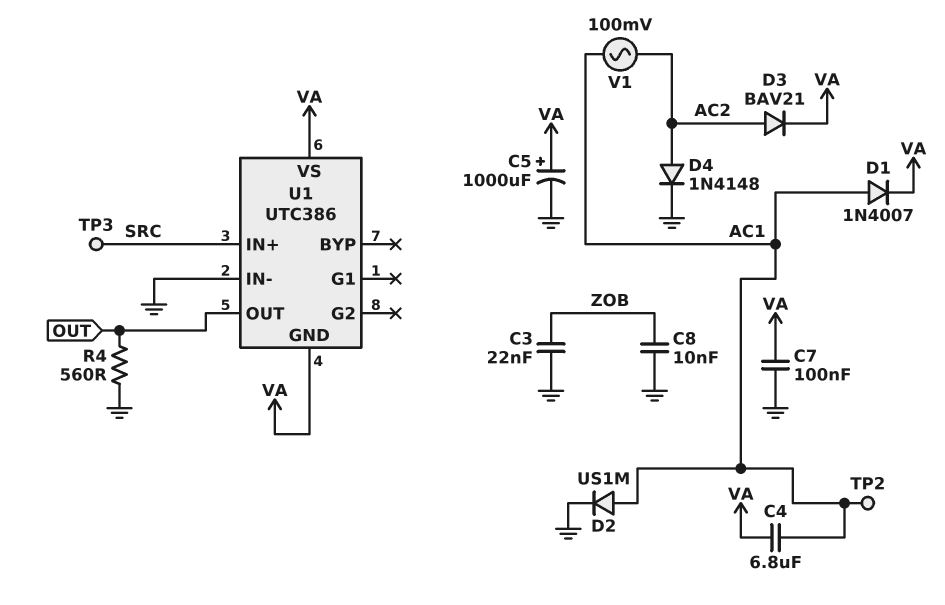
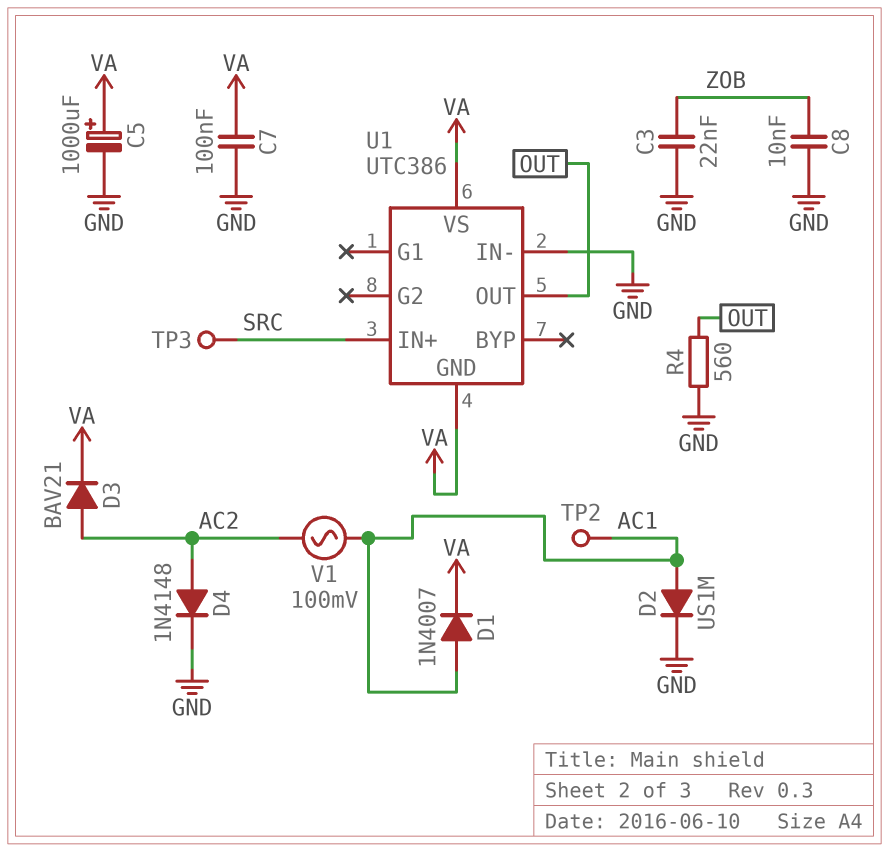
C4: 6.8uF (AC1, VA) -> none

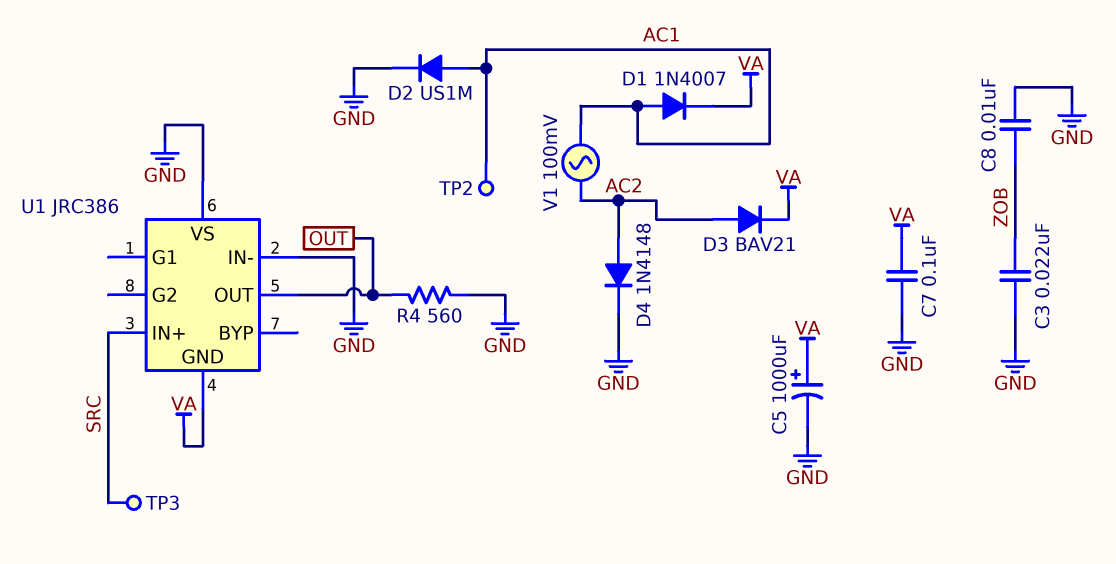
U1: UTC386 -> JRC386
U1 pin VS: VA -> GND

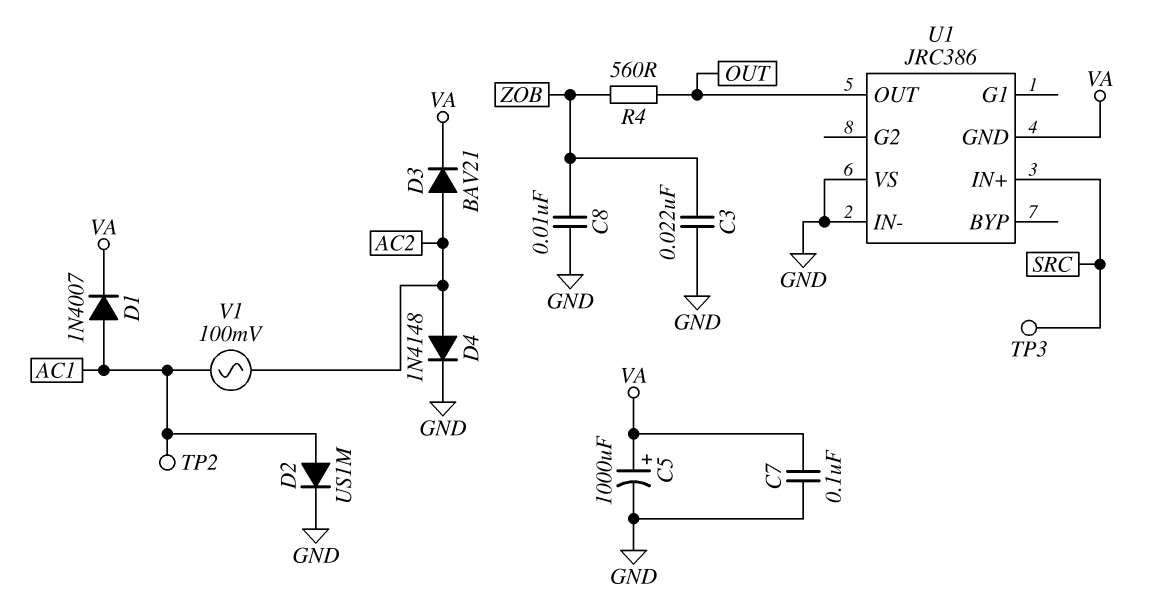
R4: 560 (GND, OUT) -> 560 (OUT, ZOB)

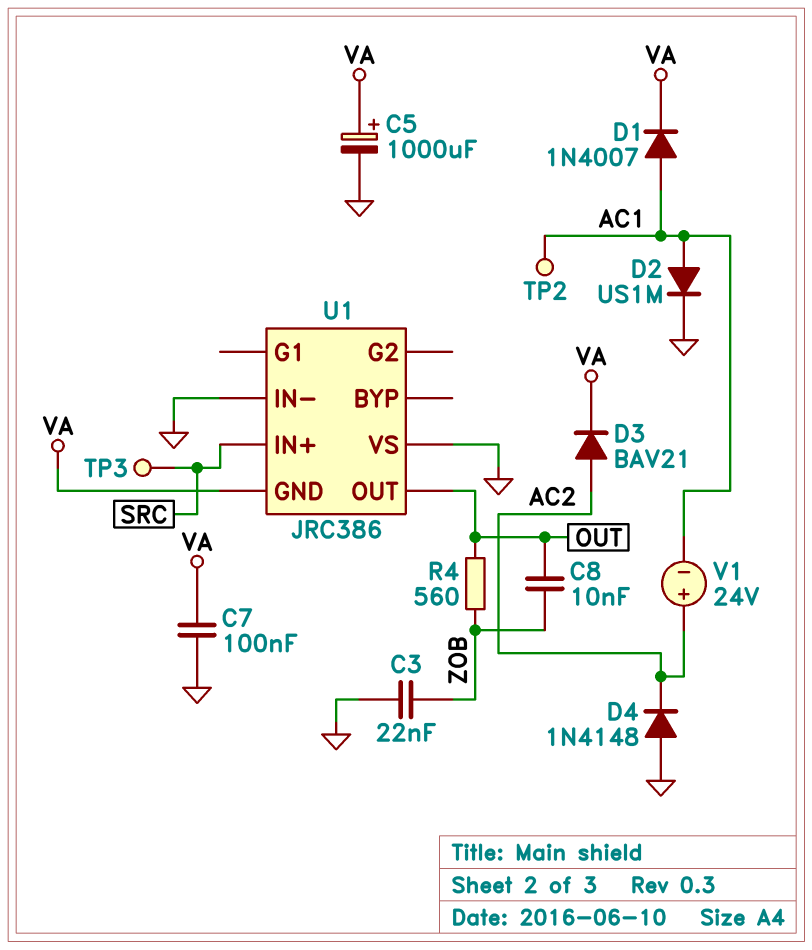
C8: 10nF (GND, ZOB) -> 10nF (OUT, ZOB)
D4: diode 1N4148 (A AC2, K GND) -> diode 1N4148 (A GND, K AC2)
V1: AC 100mV (AC1, AC2) -> 24V (plus AC2, minus AC1)

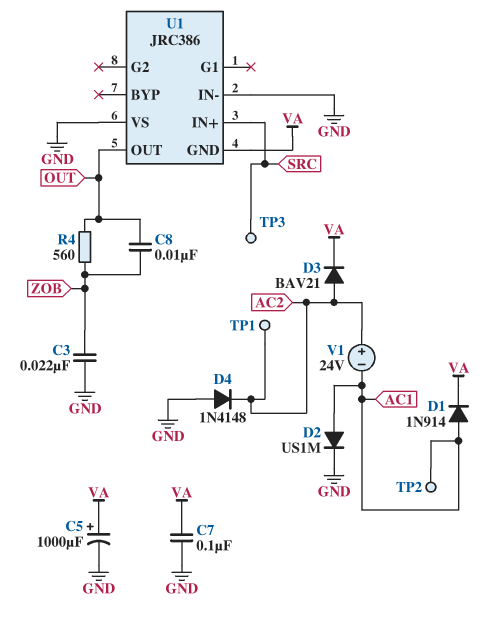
D1: diode 1N4007 (A AC1, K VA) -> diode 1N914 (A AC1, K VA)
TP1: none -> test point (AC2)

